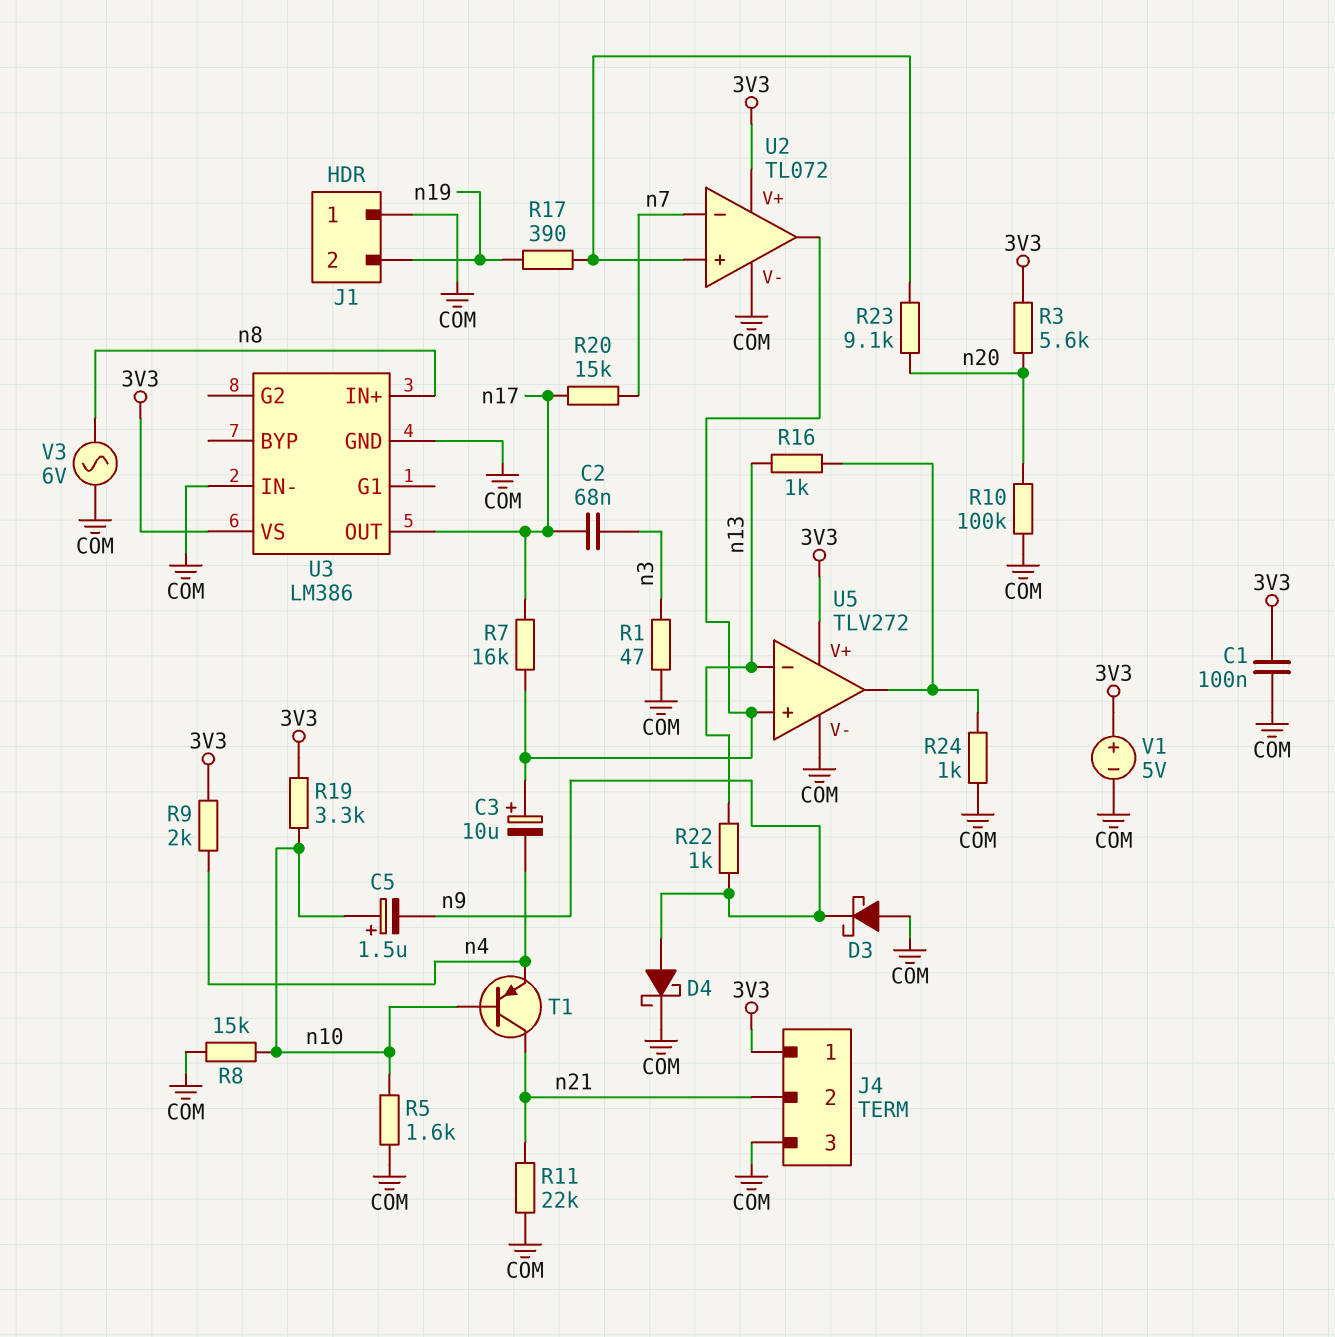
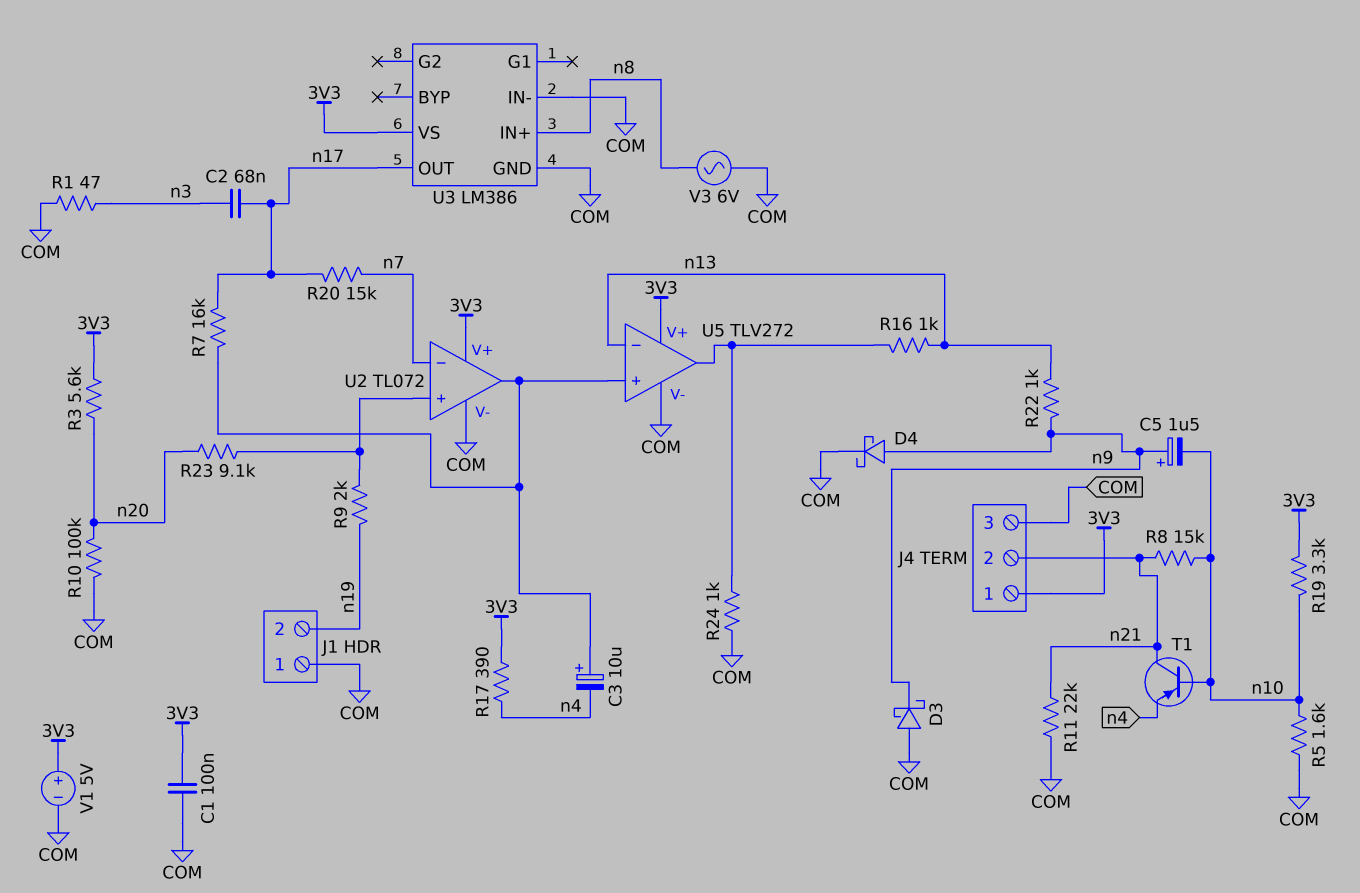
C5: 1.5uF (plus n10, minus n9) -> 1.5uF (plus n9, minus n10)
R8: 15k (COM, n10) -> 15k (n10, n21)
R9: 2k (3V3, n4) -> 2k (U2/in+, n19)
R17: 390 (U2/in+, n19) -> 390 (3V3, n4)

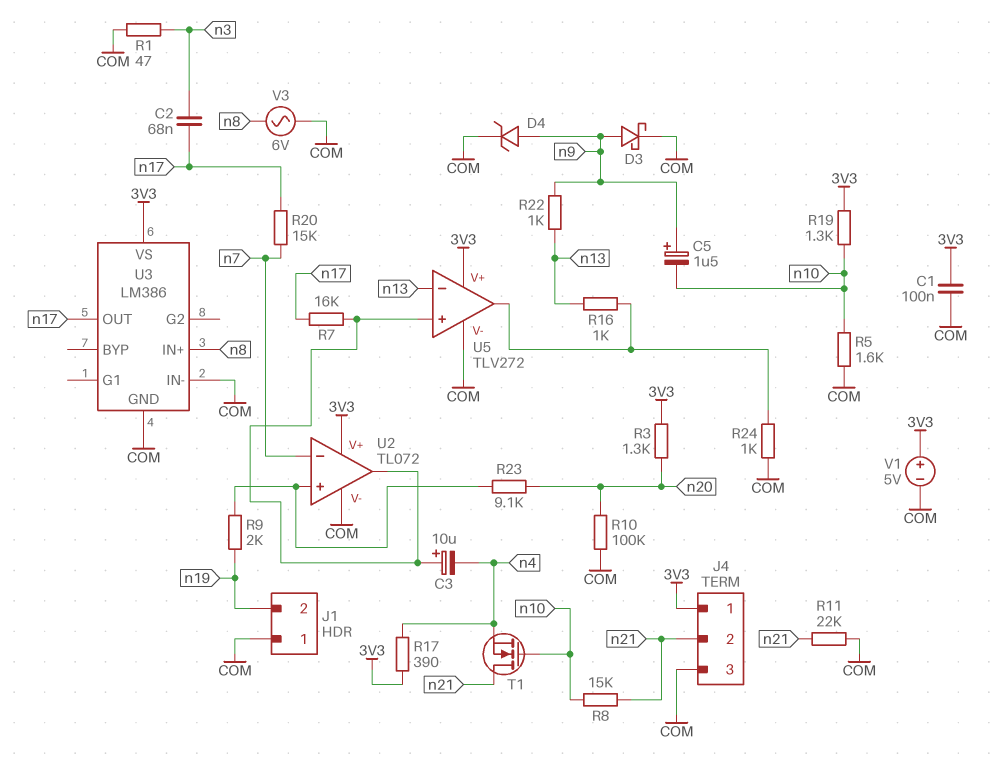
D3: schottky (A COM, K n9) -> schottky (A n9, K COM)
D4: schottky (A n9, K COM) -> zener (A n9, K COM)
R3: 5.6k (3V3, n20) -> 1.3k (3V3, n20)
R19: 3.3k (3V3, n10) -> 1.3k (3V3, n10)
T1: PNP (B n10, C n21, E n4) -> NMOS (G n10, D n21, S n4)

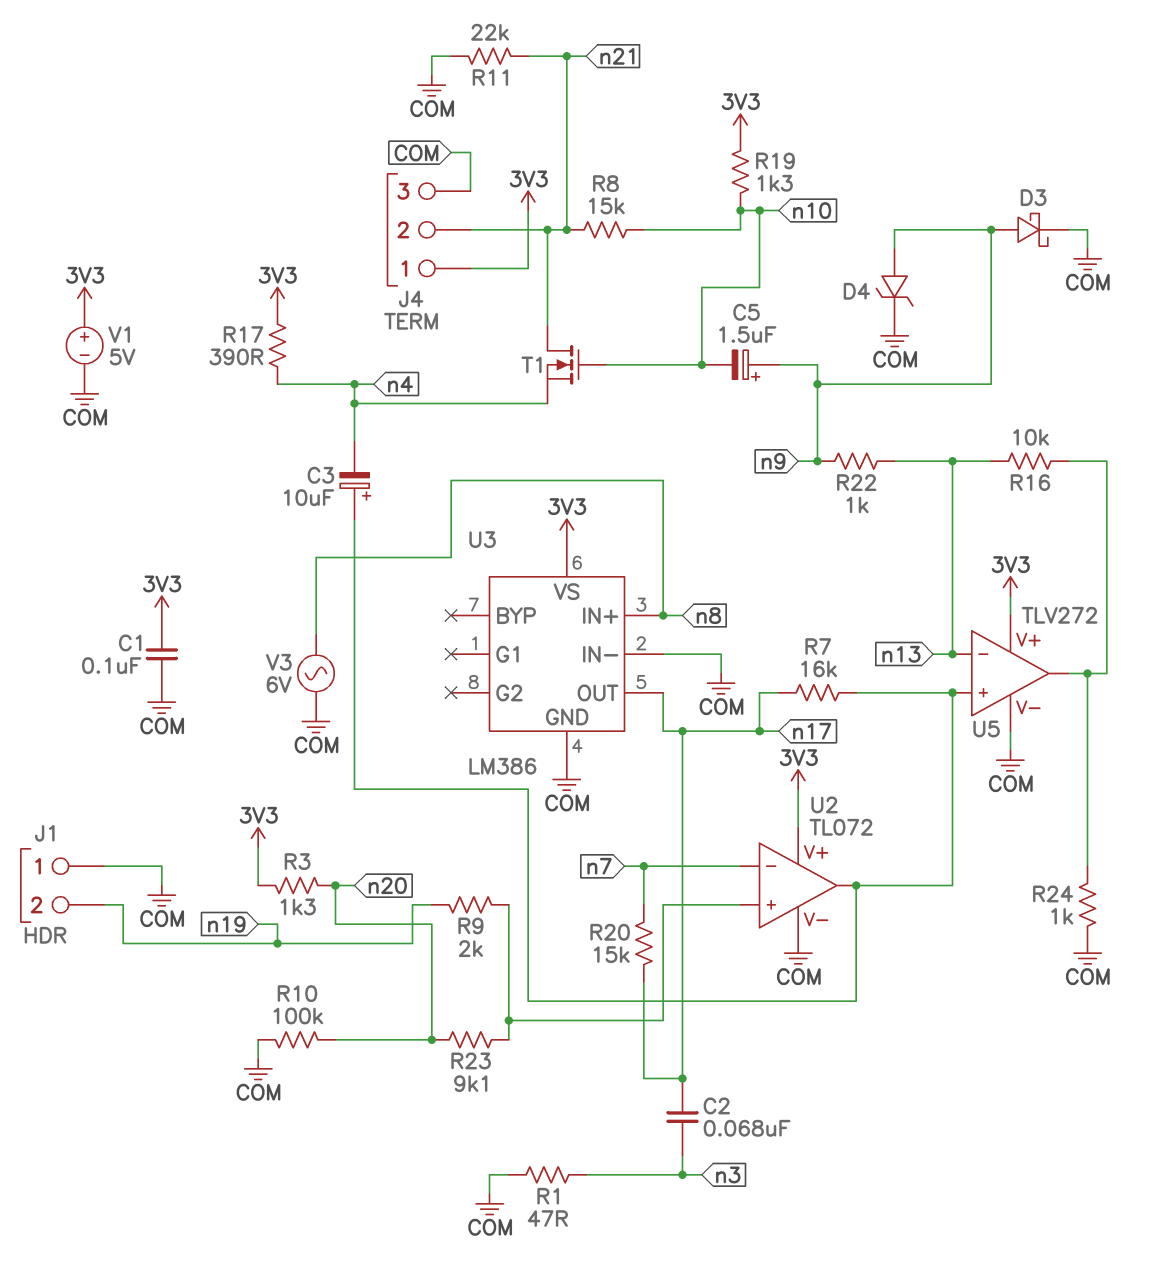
R5: 1.6k (COM, n10) -> none
R16: 1k (U5/out, n13) -> 10k (U5/out, n13)

